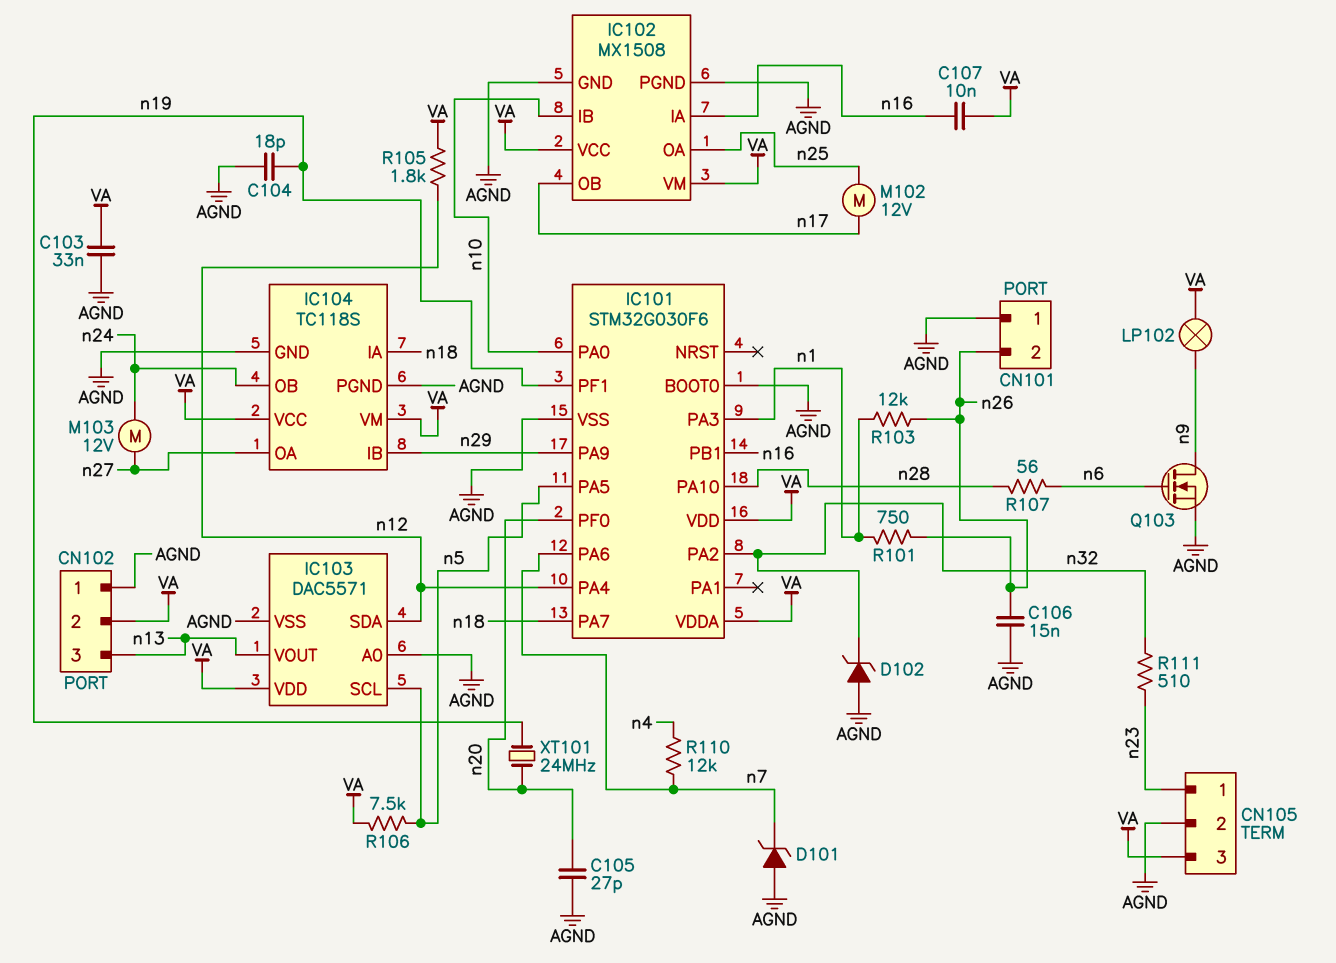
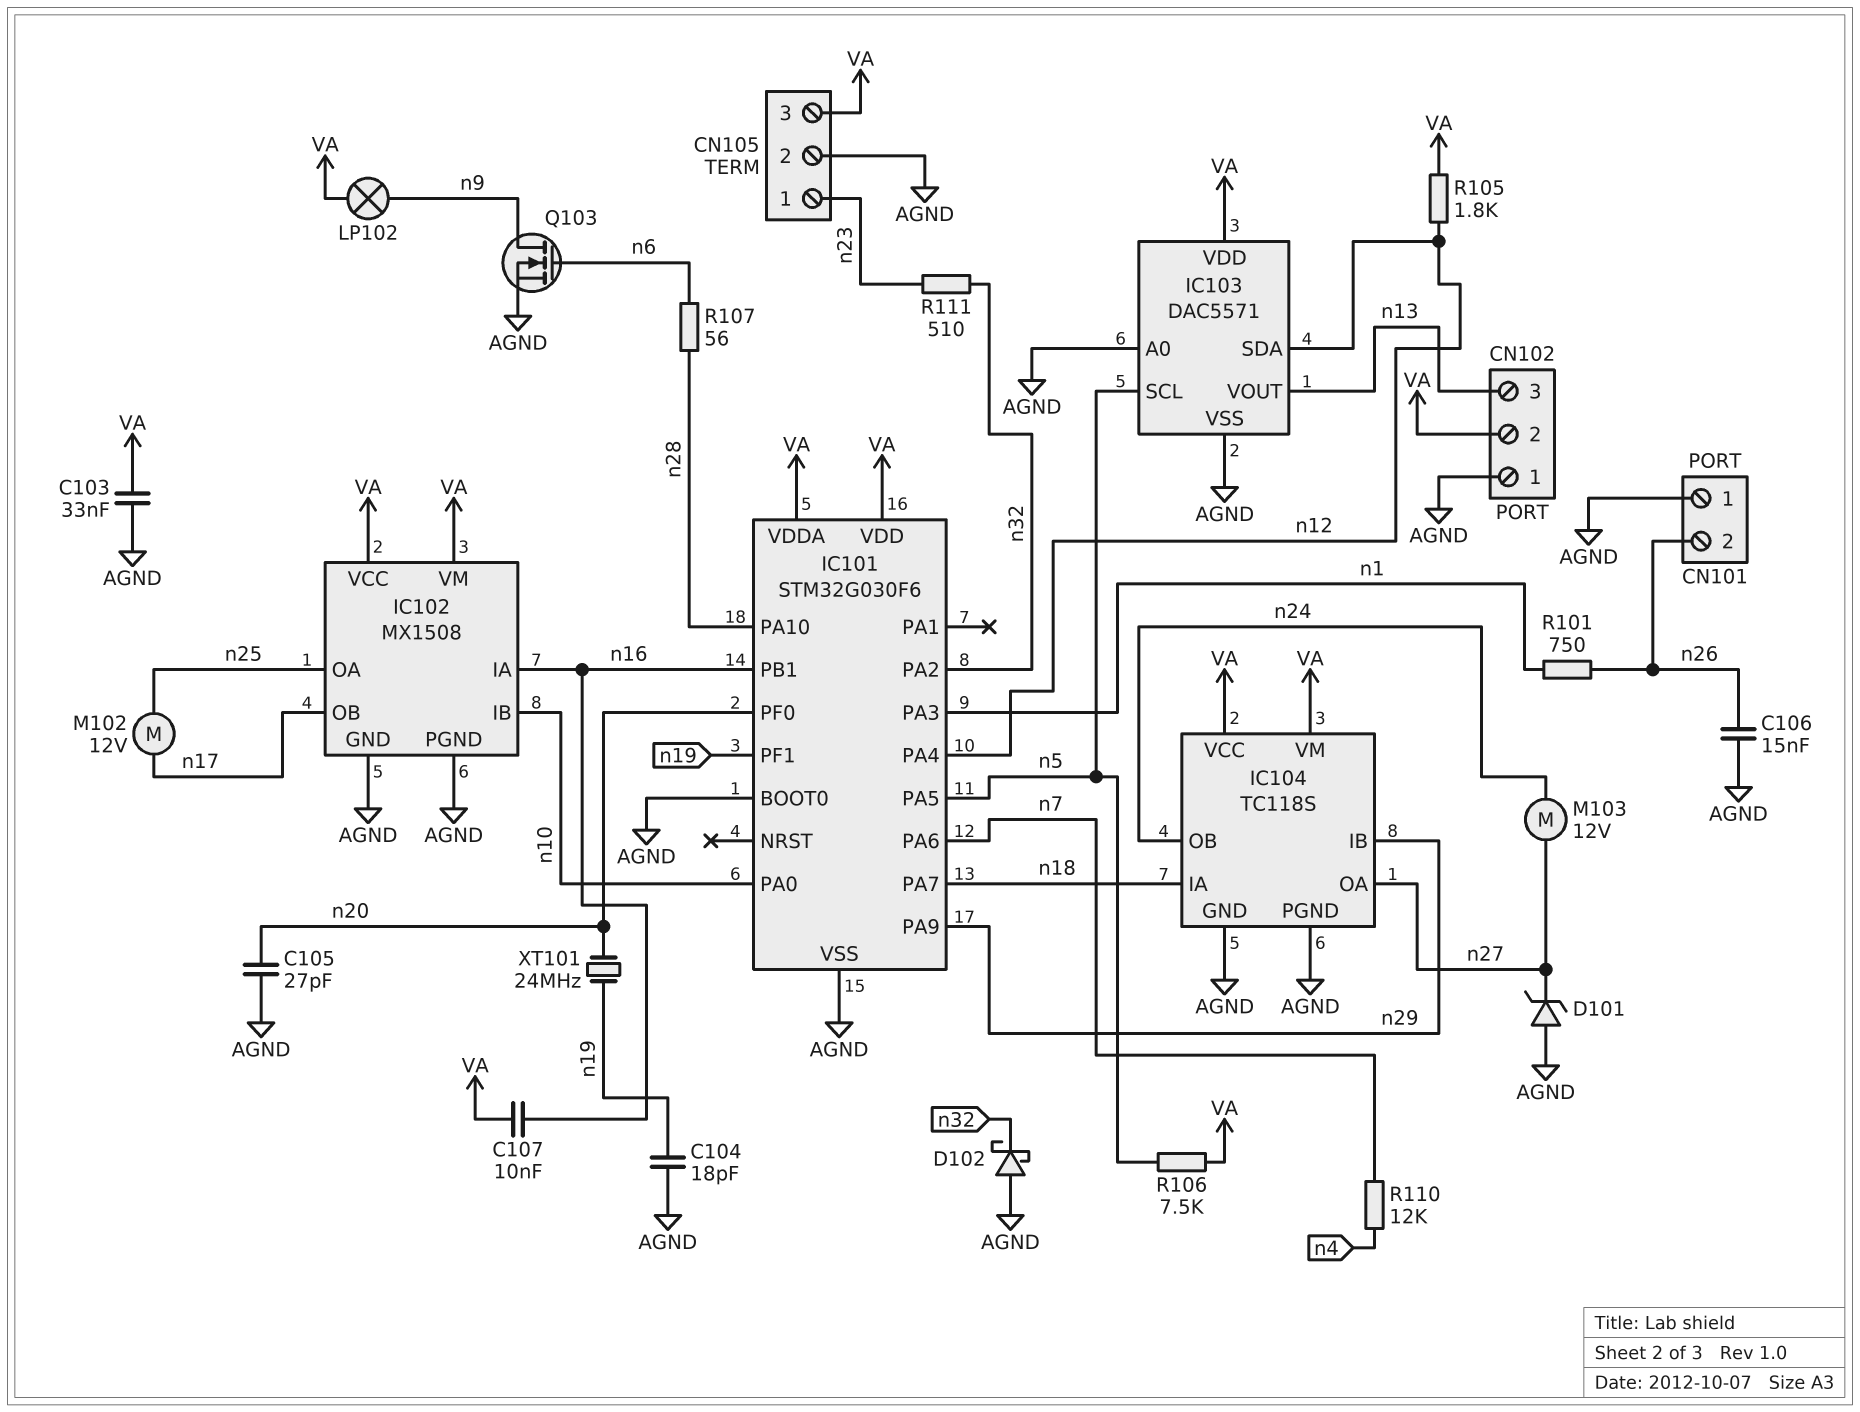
D101: zener (A AGND, K n7) -> zener (A AGND, K n27)
D102: zener (A AGND, K n32) -> schottky (A AGND, K n32)
R103: 12k (n1, n26) -> none

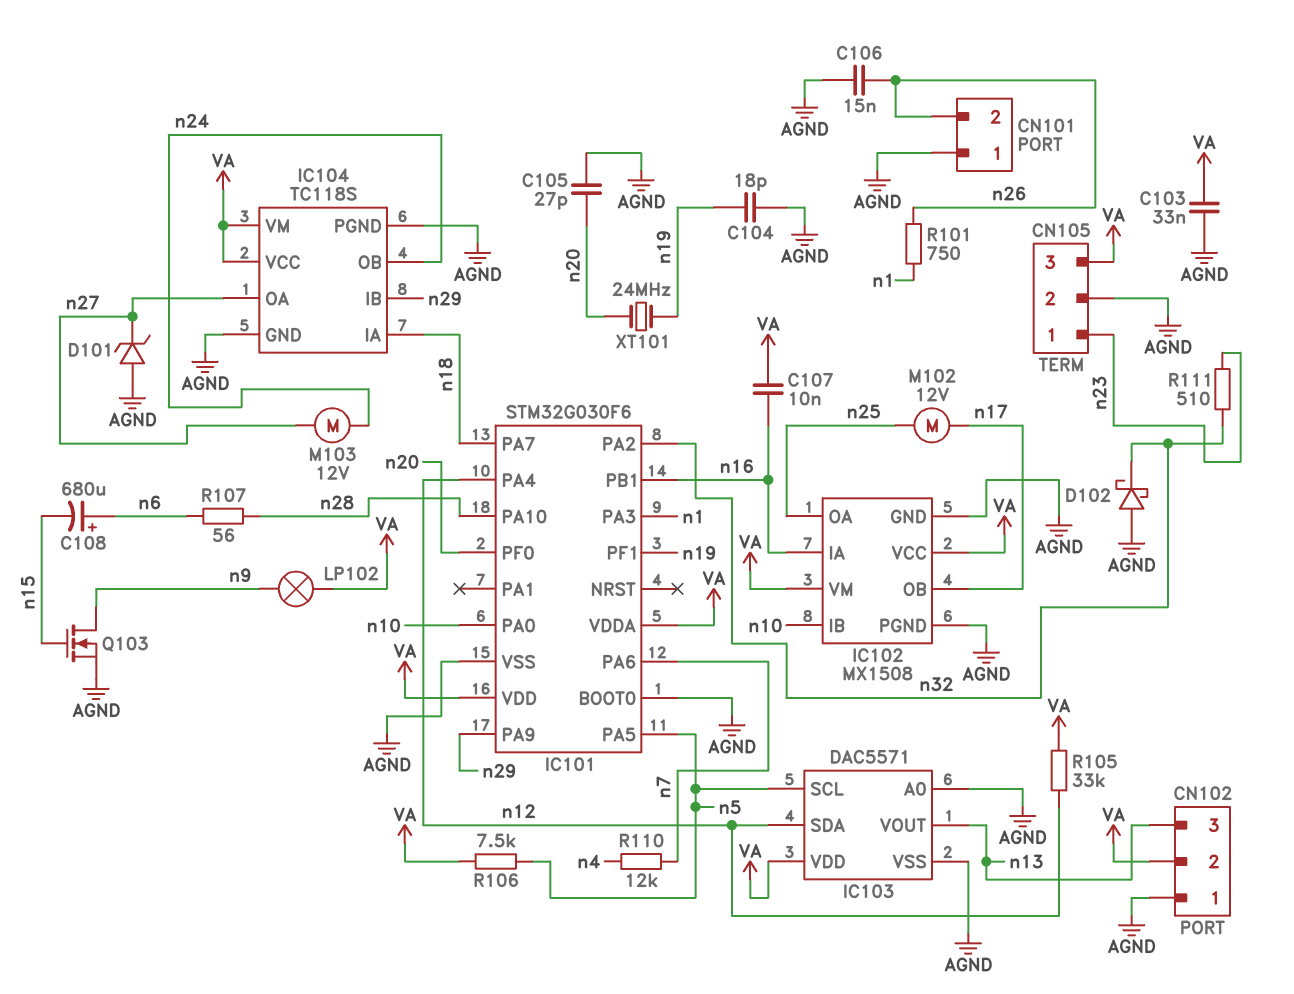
C108: none -> 680uF (plus n6, minus n15)
Q103: NMOS (G n6, D n9, S AGND) -> NMOS (G n15, D n9, S AGND)
R105: 1.8k (VA, n12) -> 33k (VA, n12)

